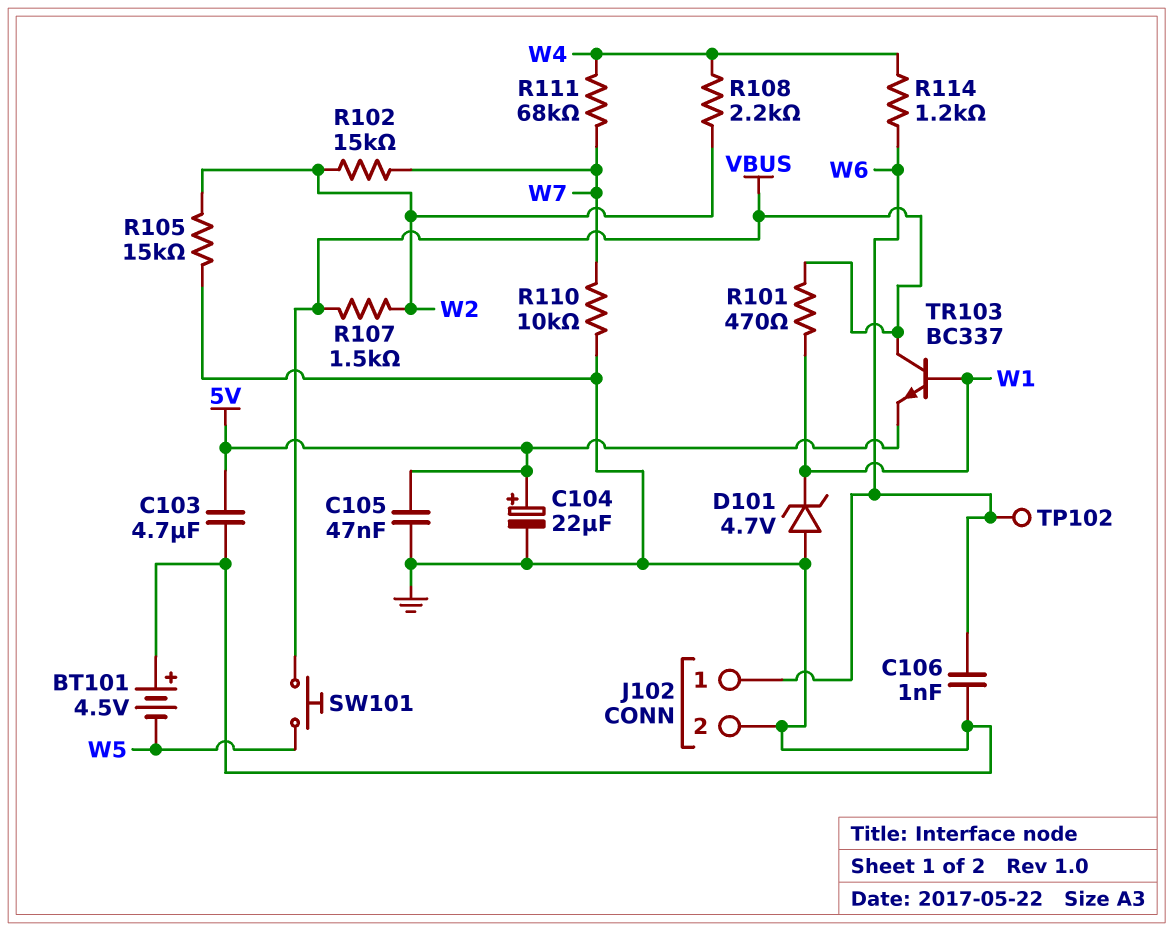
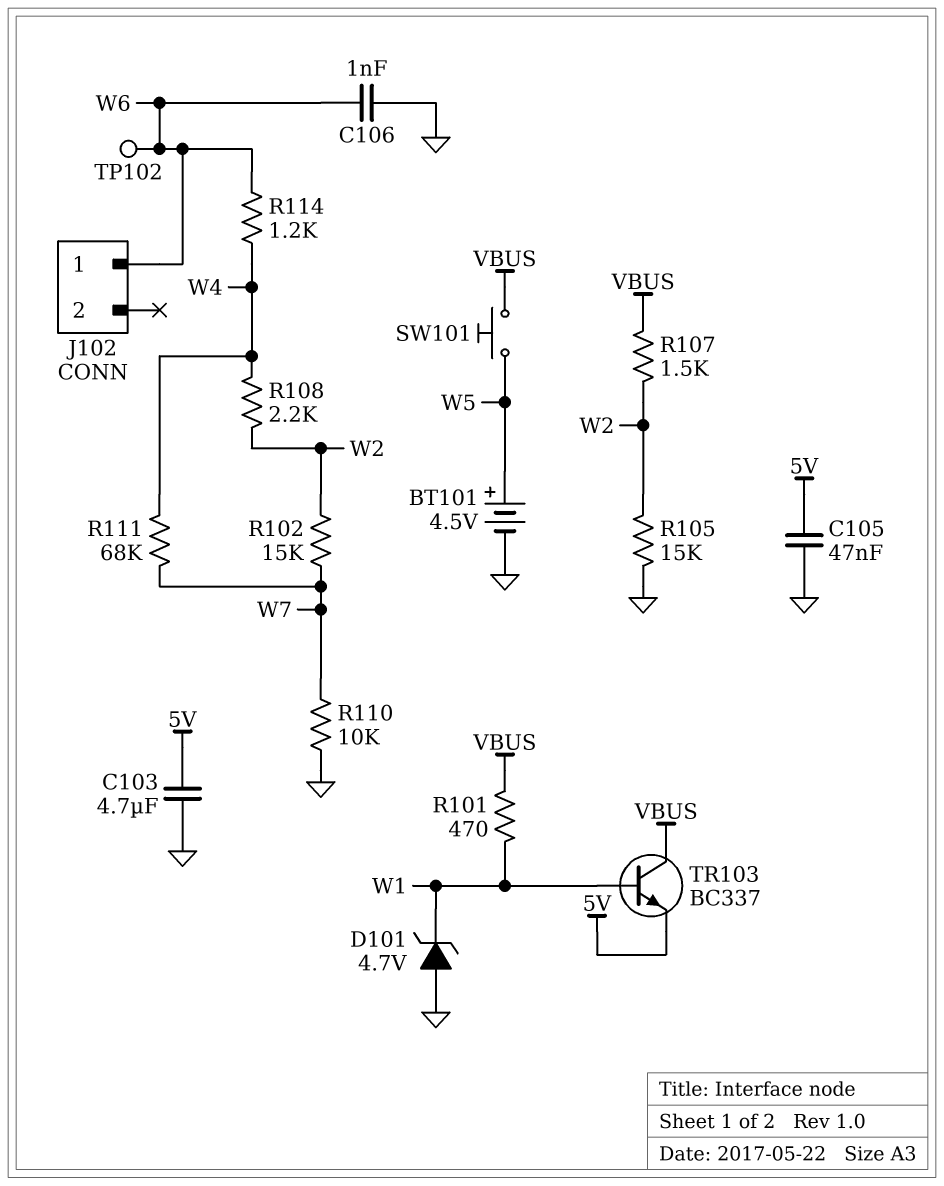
BT101: 4.5V (plus GND, minus W5) -> 4.5V (plus W5, minus GND)
C104: 22uF (plus 5V, minus GND) -> none
J102 pin 2: GND -> none

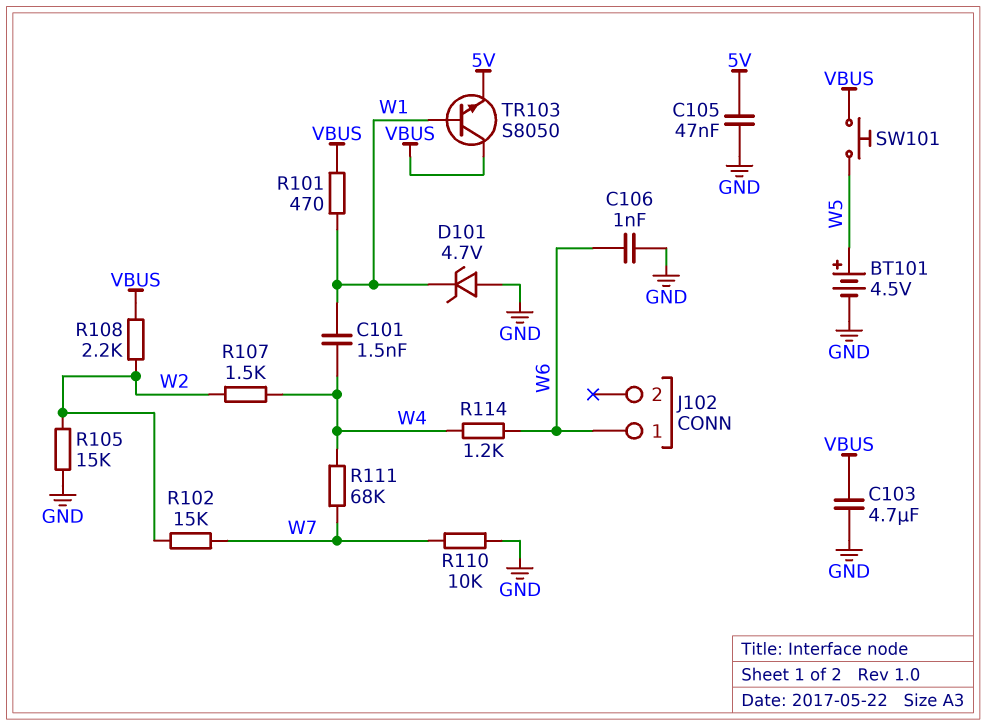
C101: none -> 1.5nF (W1, W4)
C103: 4.7uF (5V, GND) -> 4.7uF (GND, VBUS)
R107: 1.5k (VBUS, W2) -> 1.5k (W2, W4)
R108: 2.2k (W2, W4) -> 2.2k (VBUS, W2)
TP102: test point (W6) -> none
TR103: NPN BC337 (B W1, C VBUS, E 5V) -> NPN S8050 (B W1, C VBUS, E 5V)

